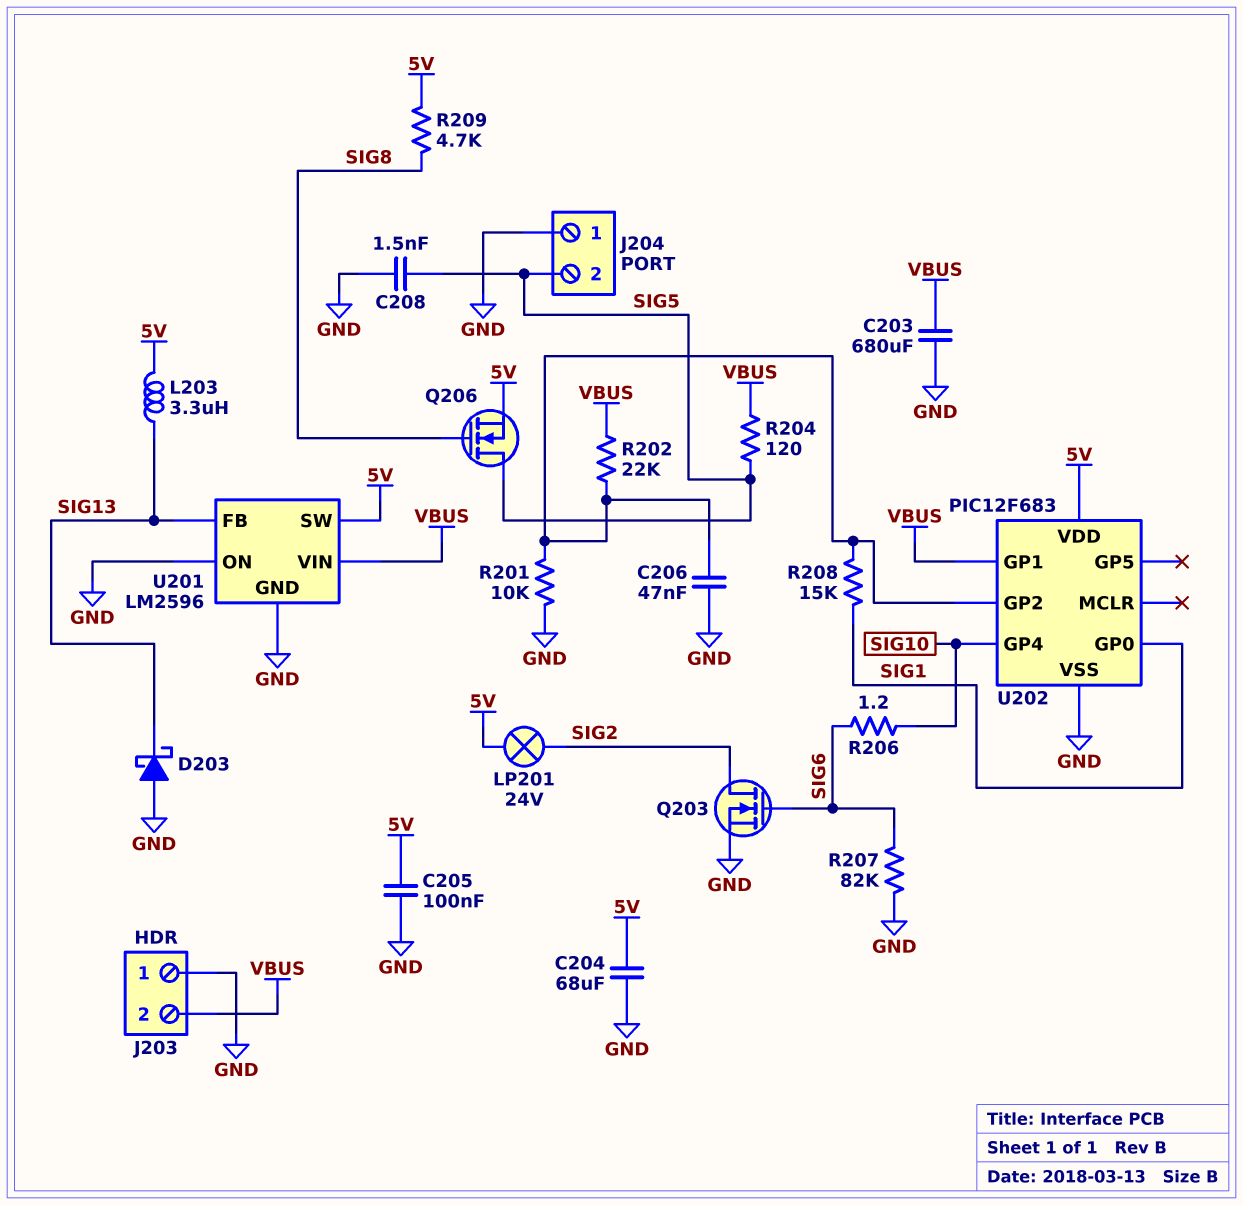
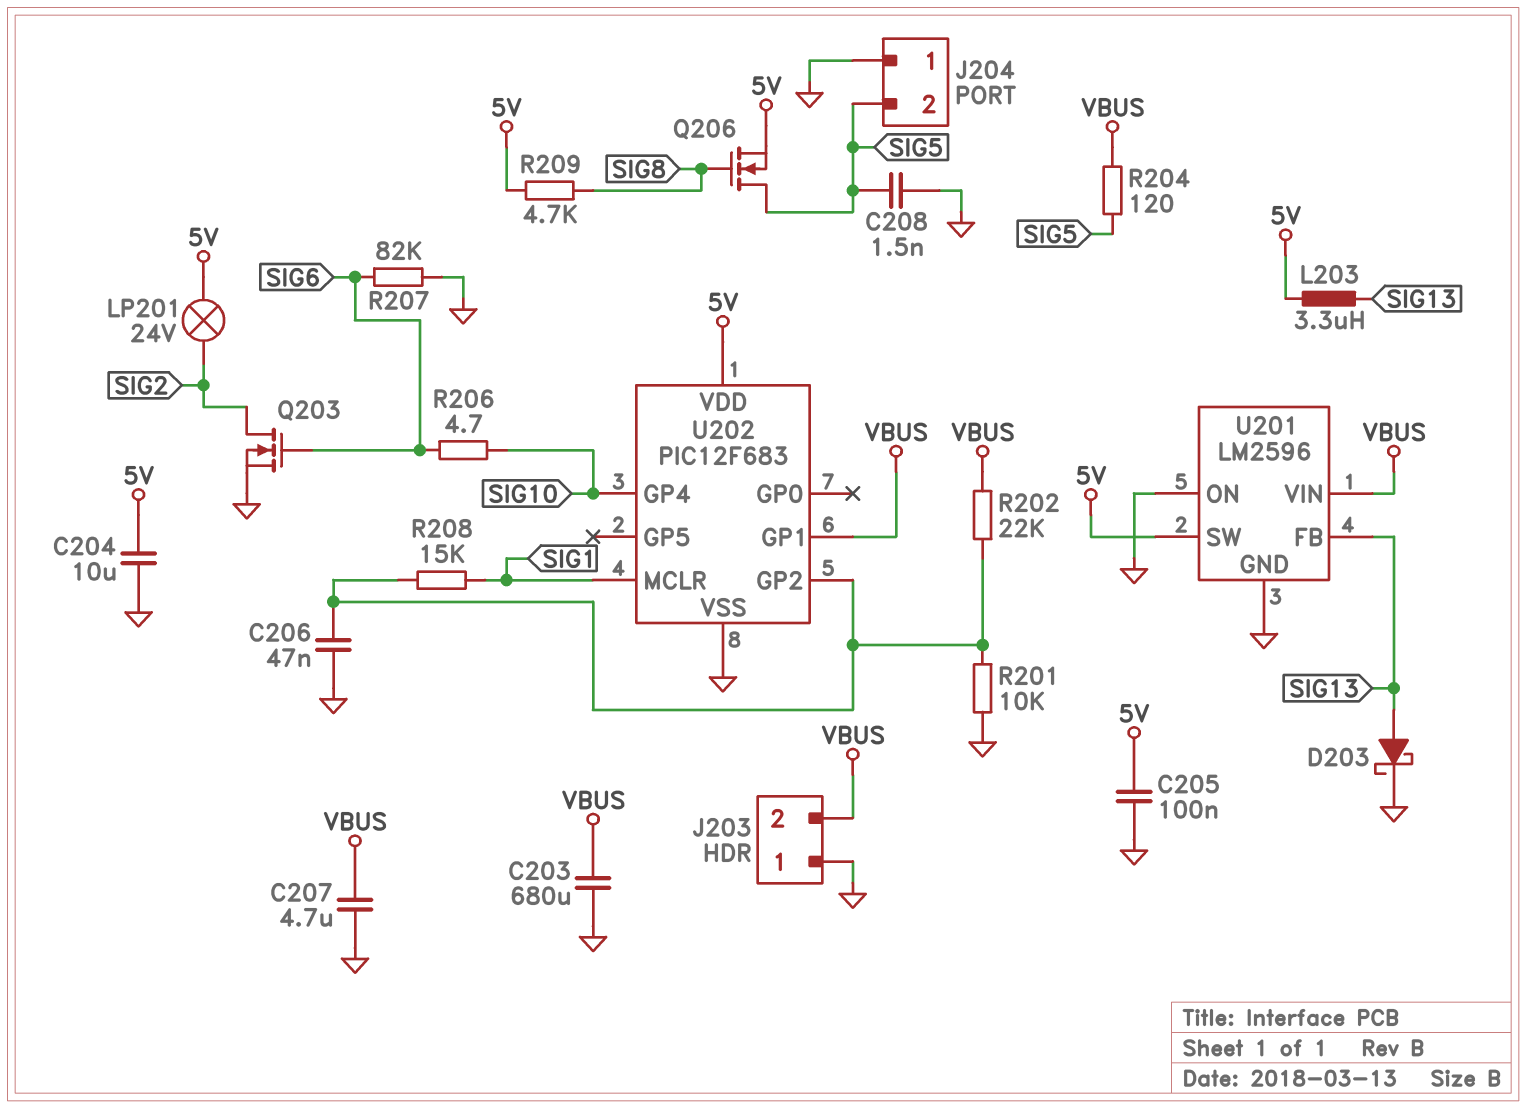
C204: 68uF (5V, GND) -> 10uF (5V, GND)
C207: none -> 4.7uF (GND, VBUS)
D203: schottky (A GND, K SIG13) -> schottky (A SIG13, K GND)
R206: 1.2 (SIG6, SIG10) -> 4.7 (SIG6, SIG10)
U202 pin GP0: SIG1 -> none
U202 pin MCLR: none -> SIG1

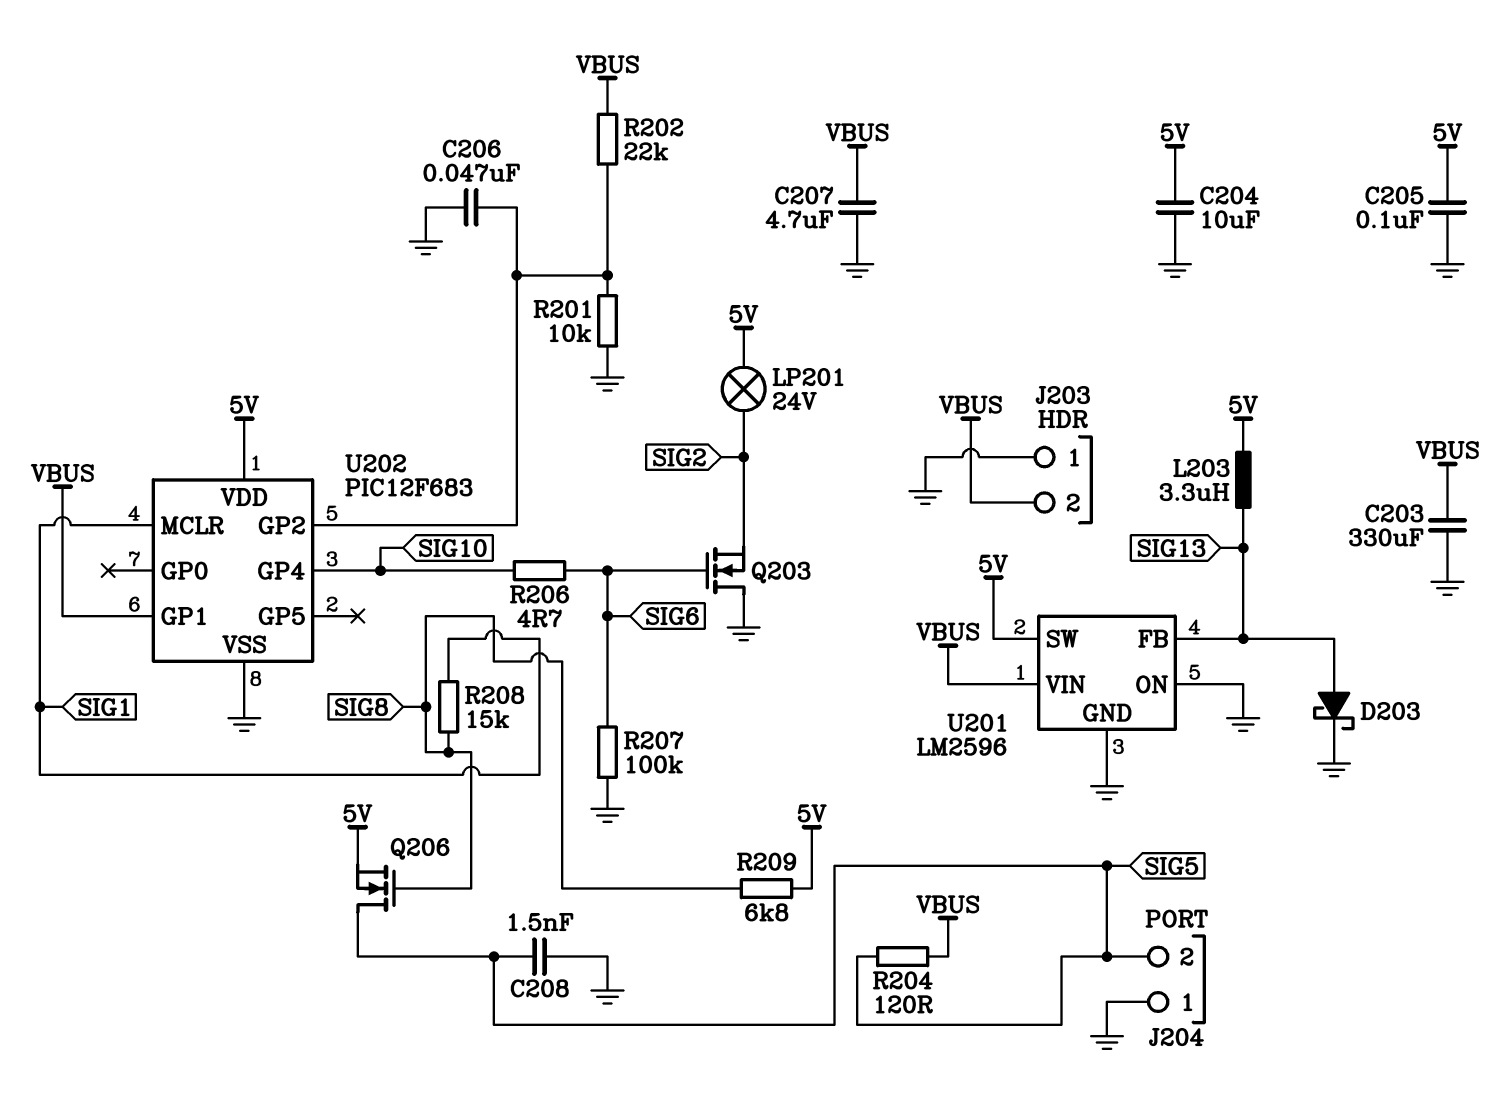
C203: 680uF (GND, VBUS) -> 330uF (GND, VBUS)
Q203: NMOS (G SIG6, D SIG2, S GND) -> NMOS (G SIG6, D GND, S SIG2)
R207: 82k (GND, SIG6) -> 100k (GND, SIG6)
R208: 15k (SIG1, U202/GP2) -> 15k (SIG1, SIG8)
R209: 4.7k (5V, SIG8) -> 6.8k (5V, SIG8)

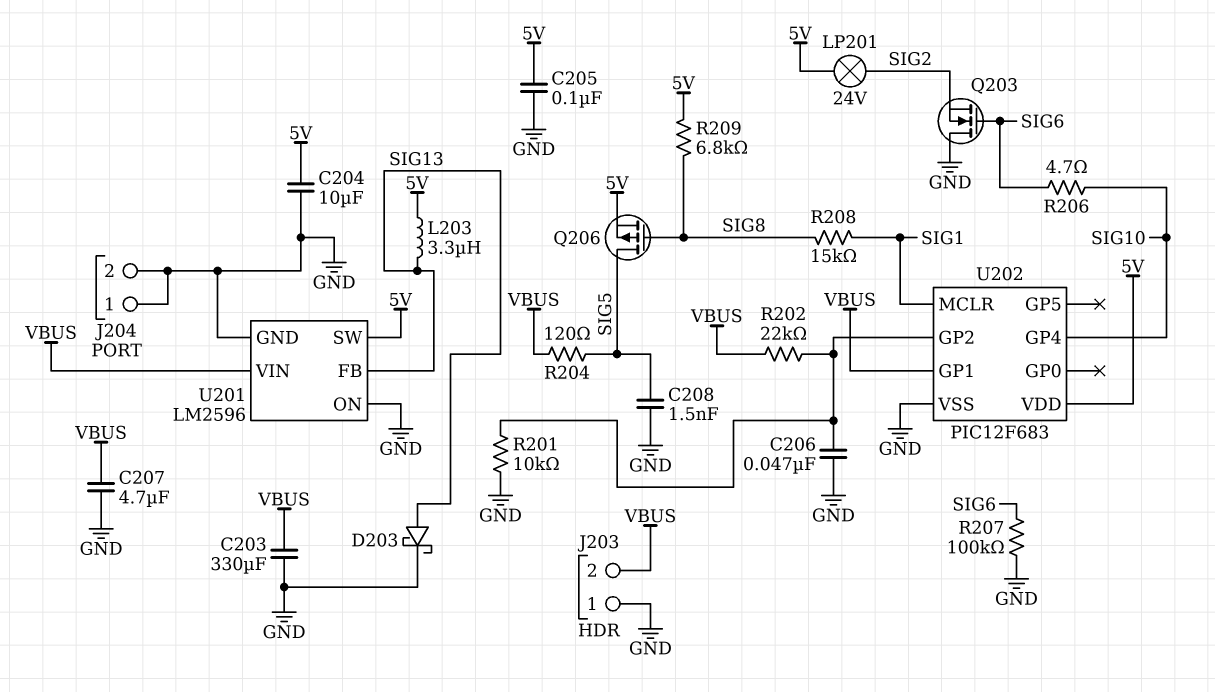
J204 pin 2: SIG5 -> GND
Q206: NMOS (G SIG8, D SIG5, S 5V) -> PMOS (G SIG8, D SIG5, S 5V)

